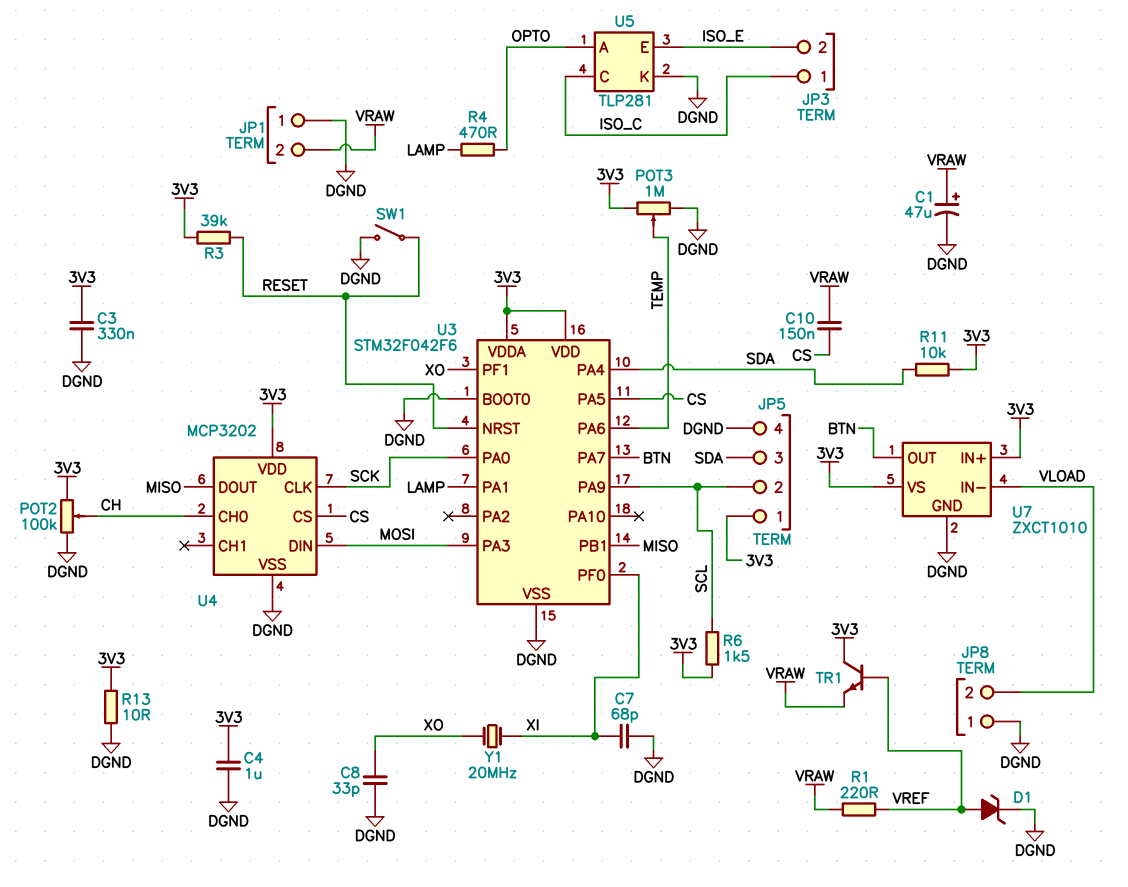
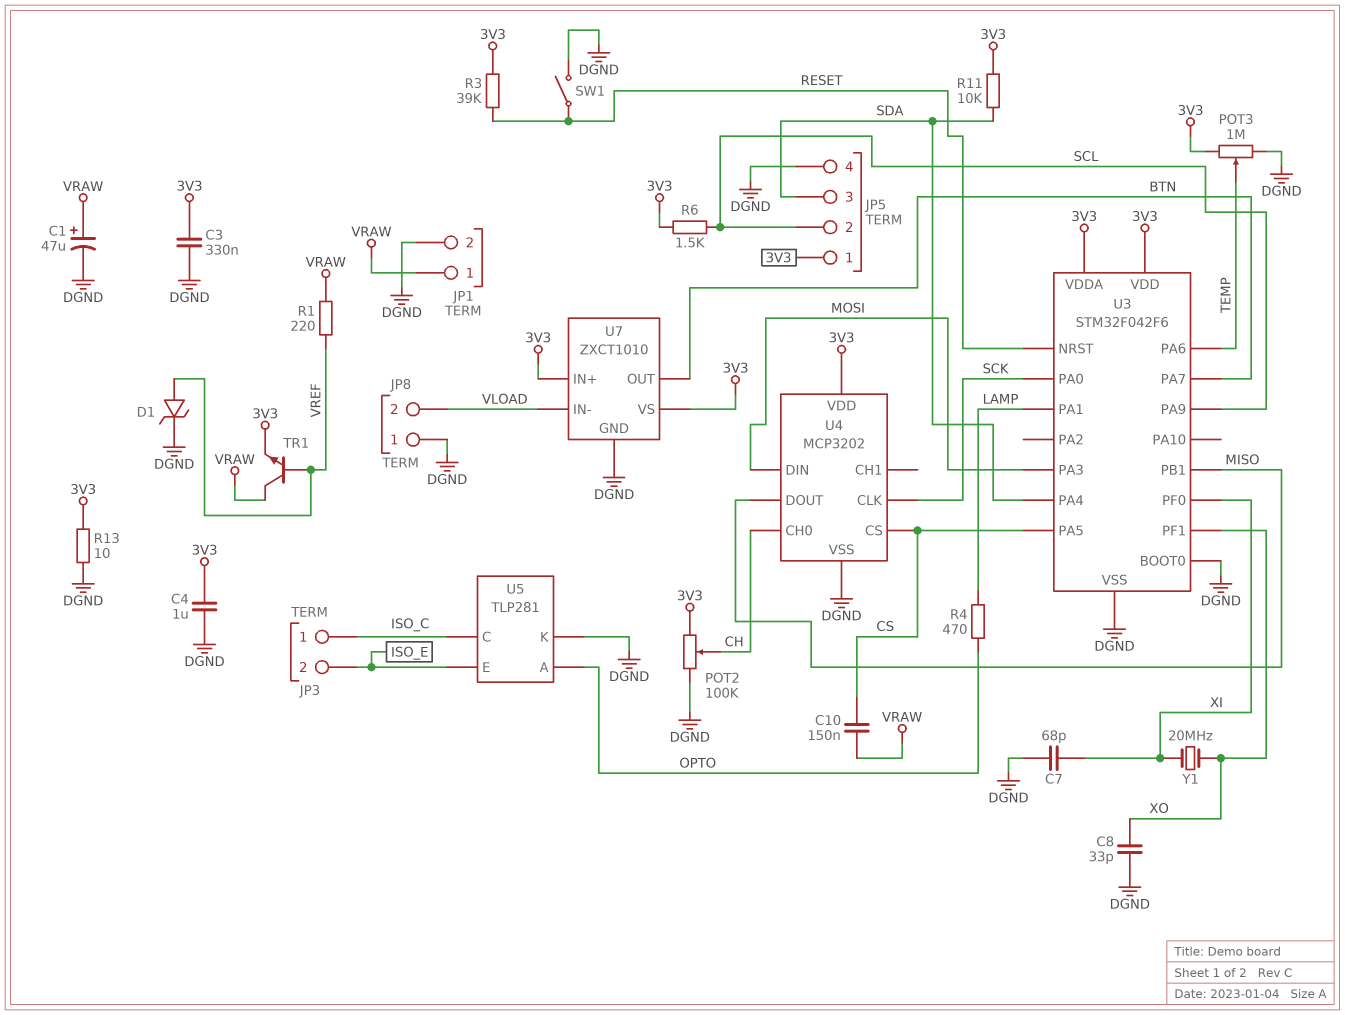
JP1 pin 1: DGND -> VRAW
JP1 pin 2: VRAW -> DGND
TR1: NPN (B VREF, C 3V3, E VRAW) -> NPN (B VREF, C VRAW, E 3V3)

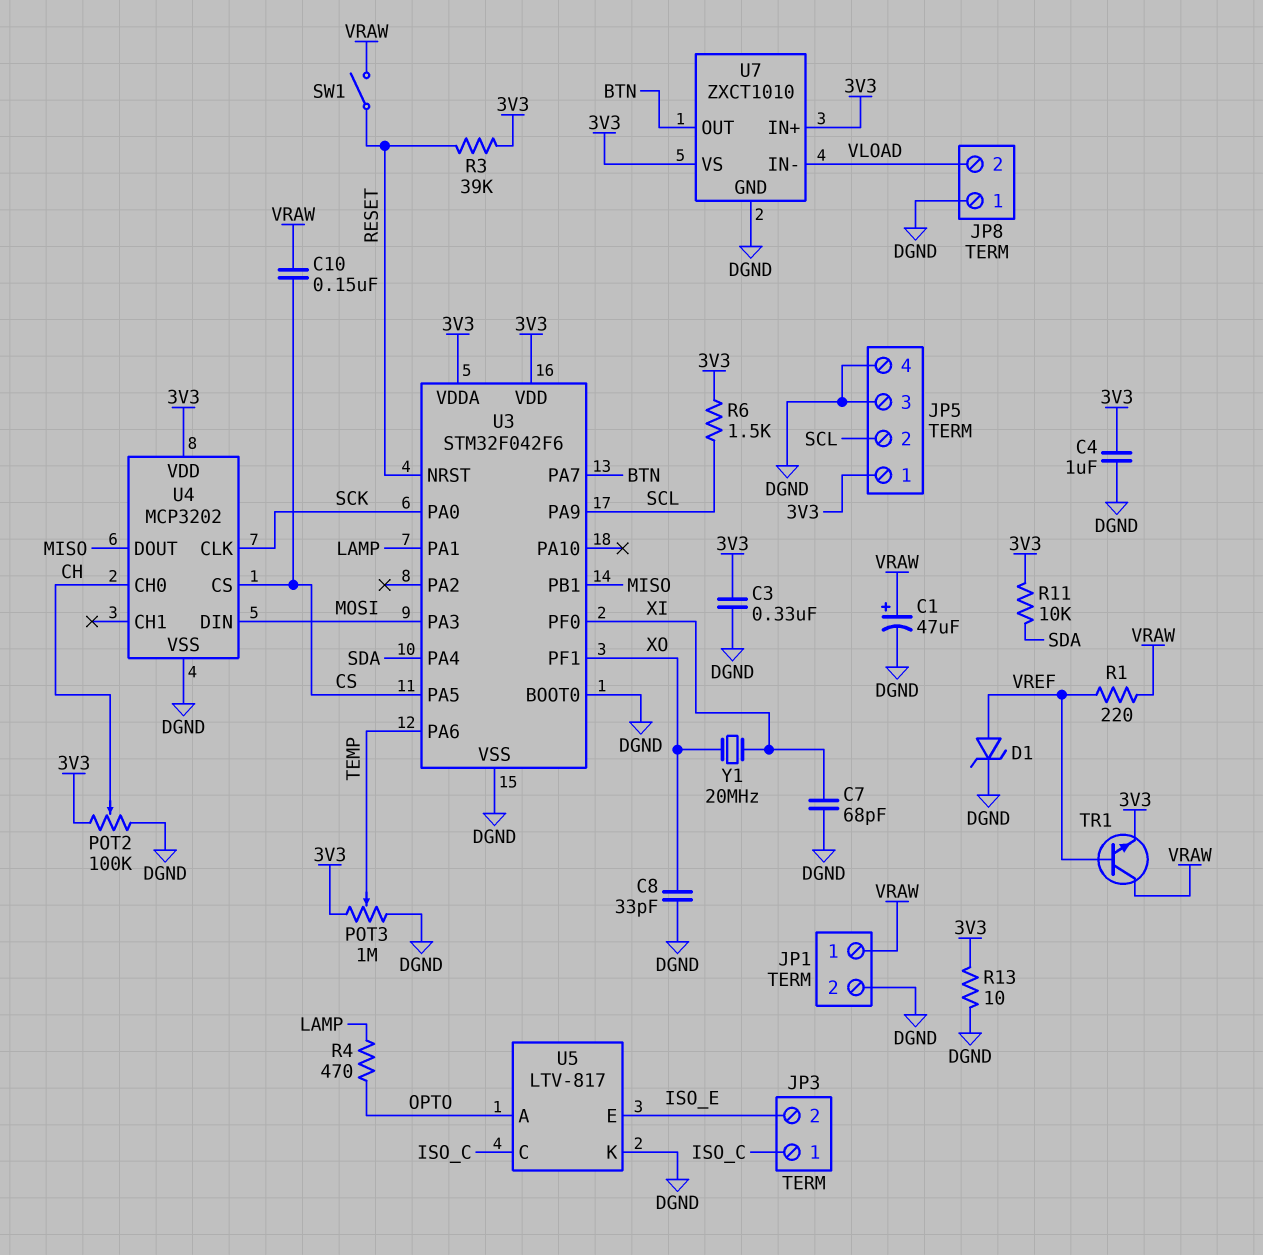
JP5 pin 3: SDA -> DGND
SW1: switch (DGND, RESET) -> switch (RESET, VRAW)
U5: TLP281 -> LTV-817

